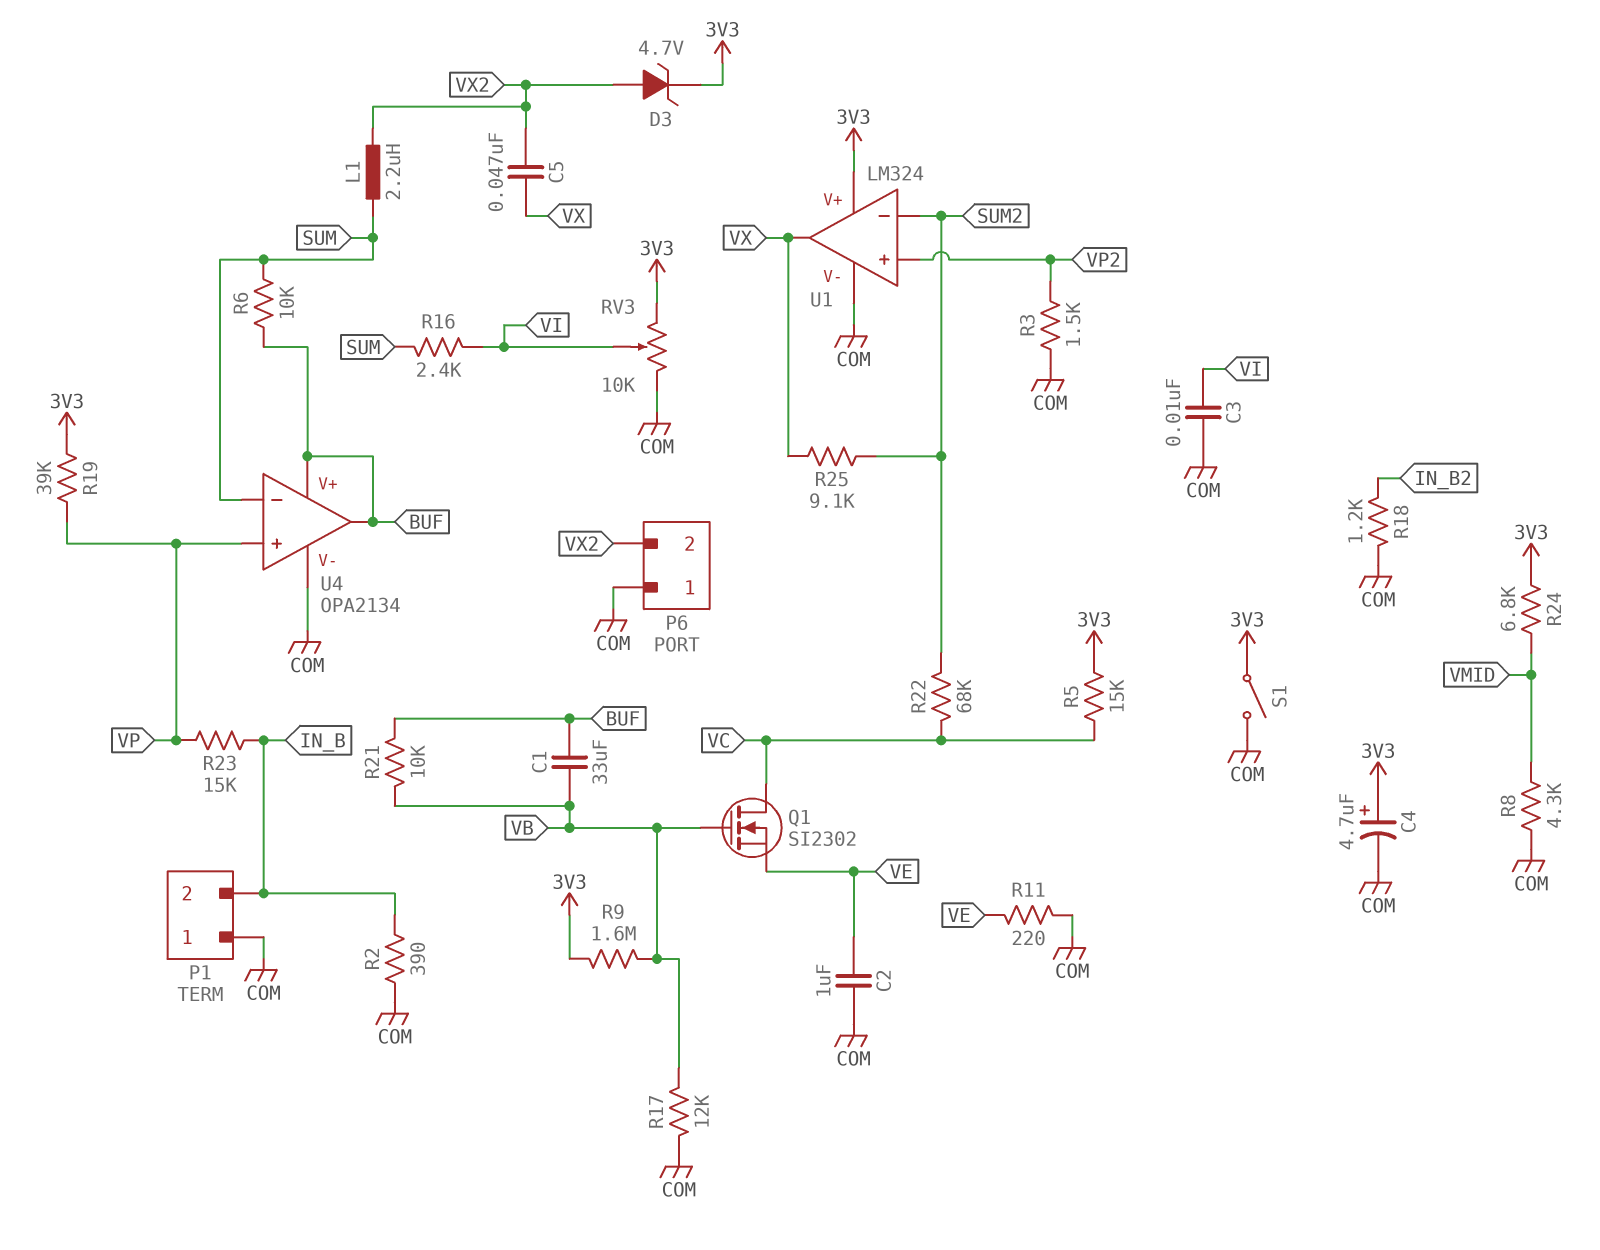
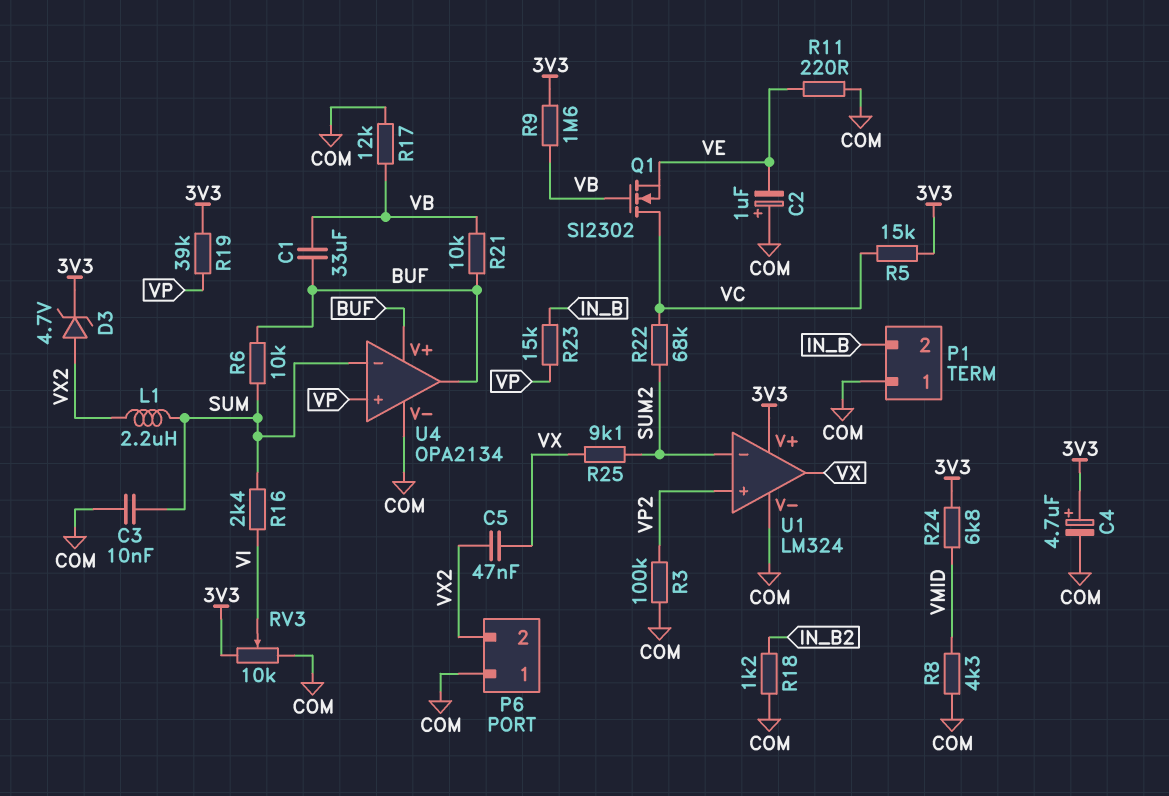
C2: 1uF (COM, VE) -> 1uF (plus COM, minus VE)
C3: 10nF (COM, VI) -> 10nF (COM, SUM)
R2: 390 (COM, IN_B) -> none
R3: 1.5k (COM, VP2) -> 100k (COM, VP2)
S1: switch (3V3, COM) -> none

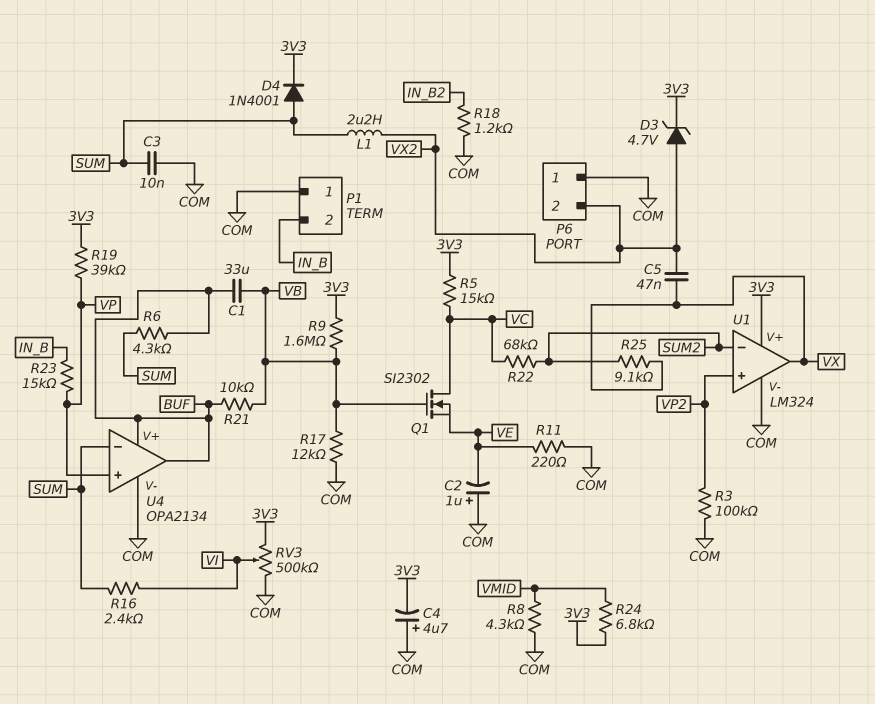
C4: 4.7uF (plus 3V3, minus COM) -> 4.7uF (plus COM, minus 3V3)
D4: none -> diode 1N4001 (A SUM, K 3V3)
R6: 10k (BUF, SUM) -> 4.3k (BUF, SUM)
RV3: 10k (3V3, COM, wiper VI) -> 500k (3V3, COM, wiper VI)

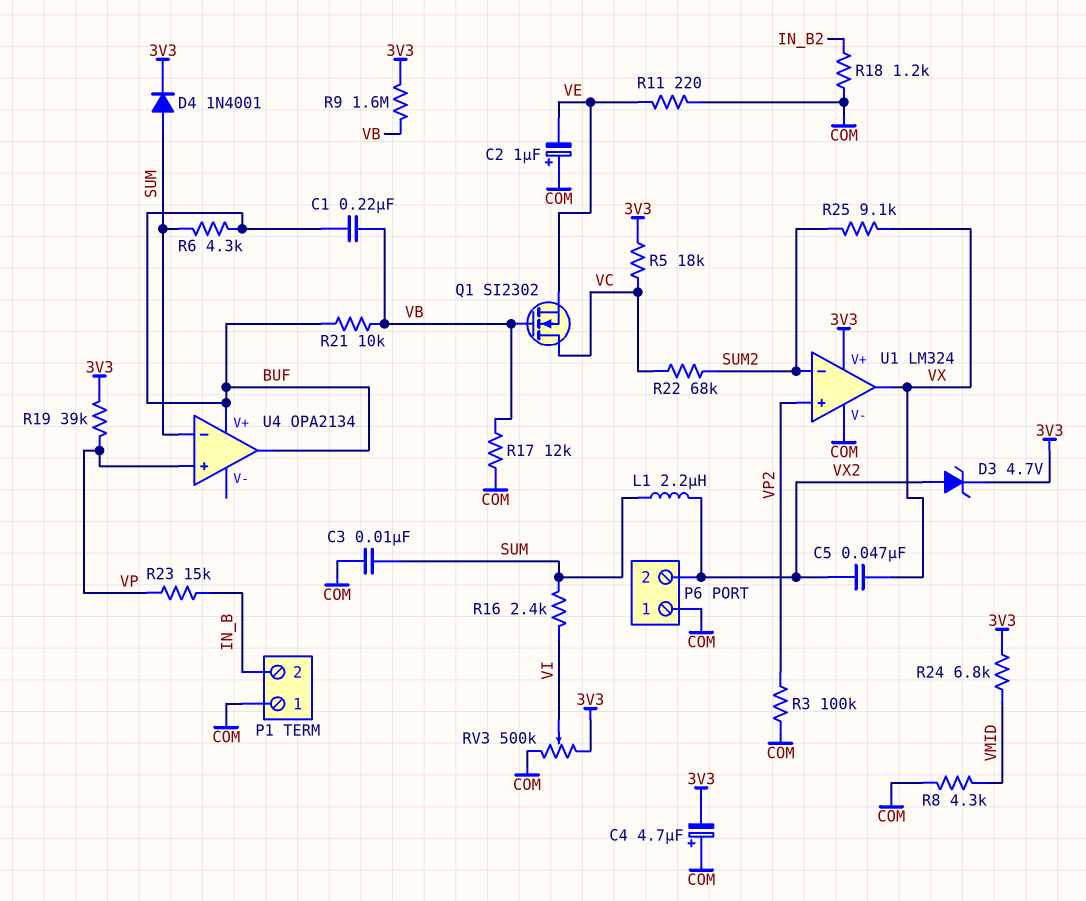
C1: 33uF (BUF, VB) -> 220nF (BUF, VB)
R5: 15k (3V3, VC) -> 18k (3V3, VC)
U4 pin V-: COM -> none

